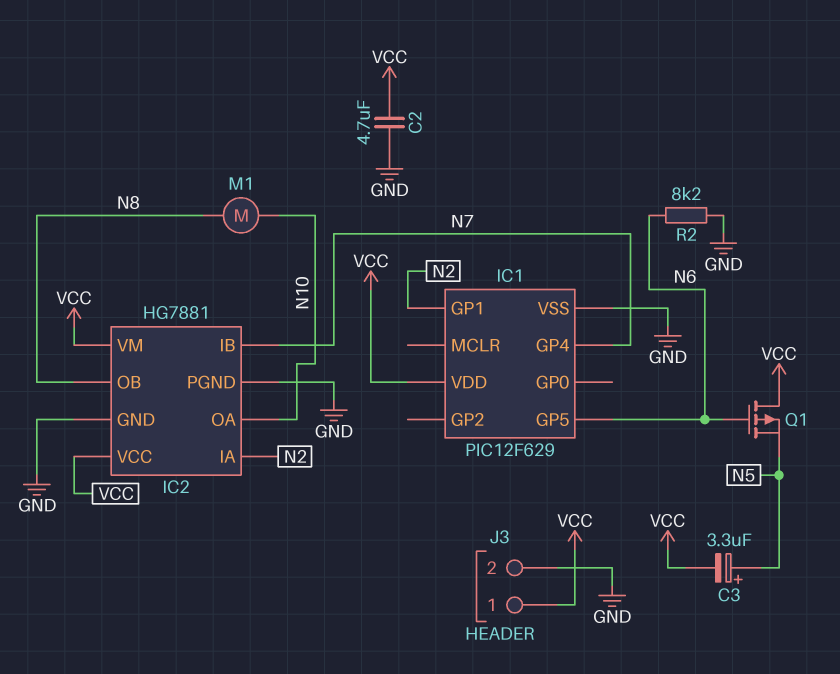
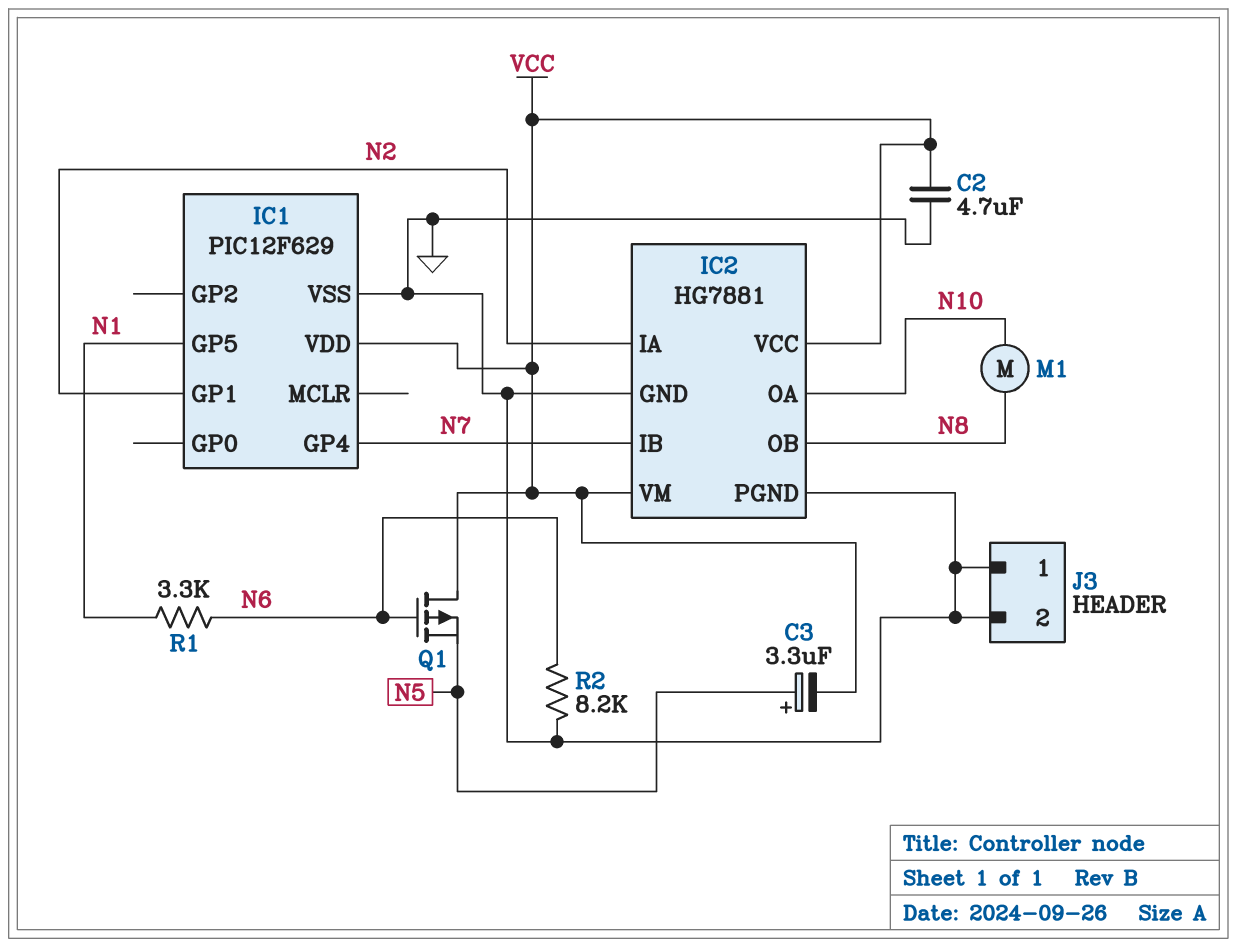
IC1 pin GP5: N6 -> N1
J3 pin 1: VCC -> GND
R1: none -> 3.3k (N1, N6)

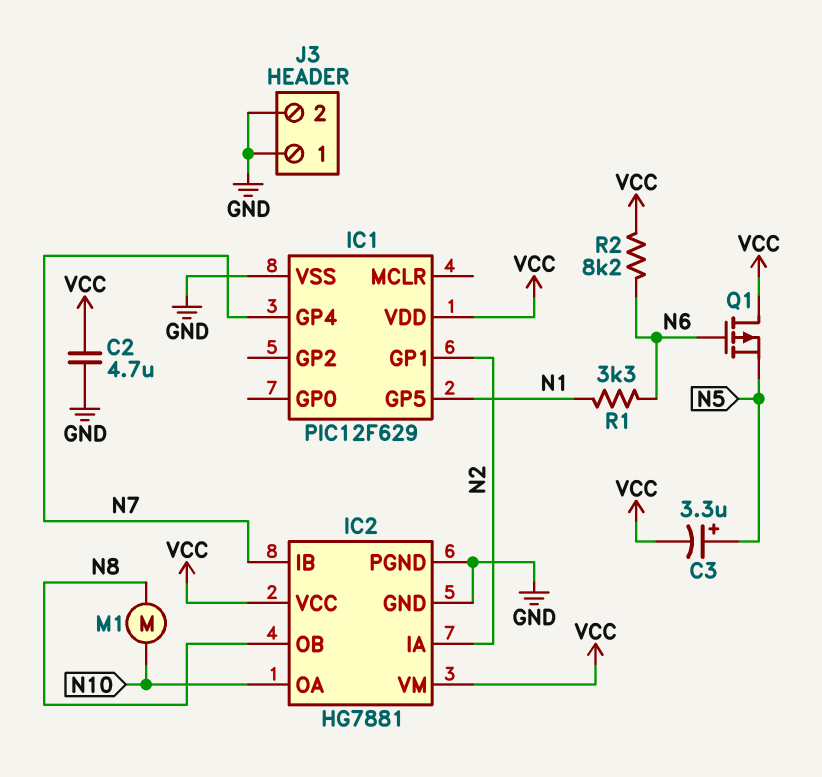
R2: 8.2k (GND, N6) -> 8.2k (N6, VCC)

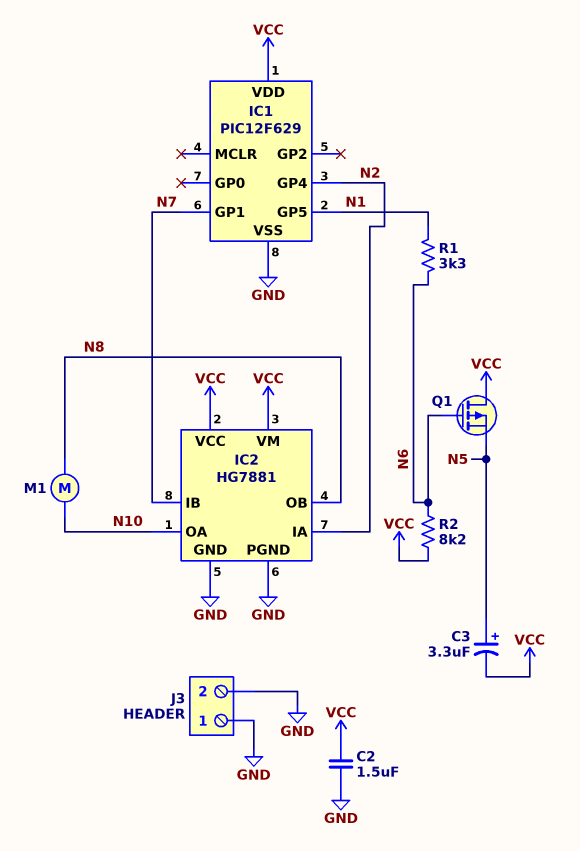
C2: 4.7uF (GND, VCC) -> 1.5uF (GND, VCC)
IC1 pin GP1: N2 -> N7
IC1 pin GP4: N7 -> N2

